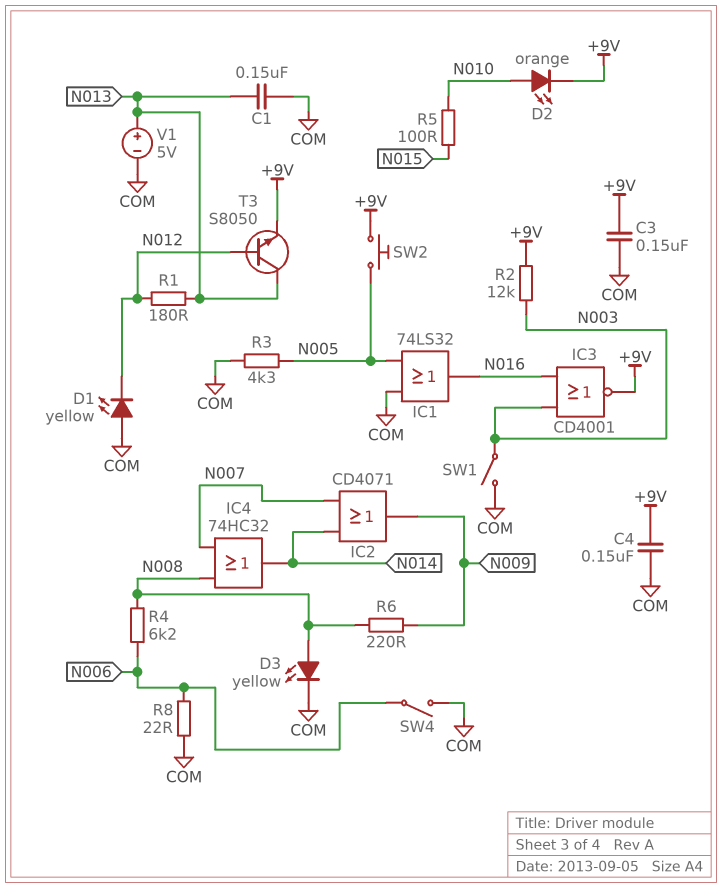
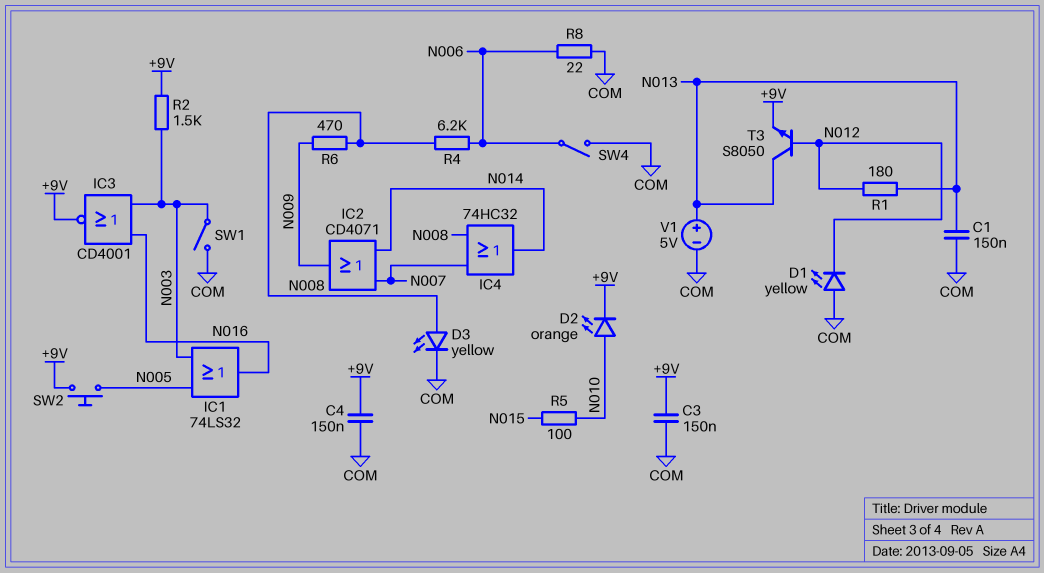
IC1: OR 74LS32 (in COM, in N005, out N016) -> OR 74LS32 (in N003, in N005, out N016)
R2: 12k (+9V, N003) -> 1.5k (+9V, N003)
R3: 4.3k (COM, N005) -> none
R6: 220 (N008, N009) -> 470 (N008, N009)

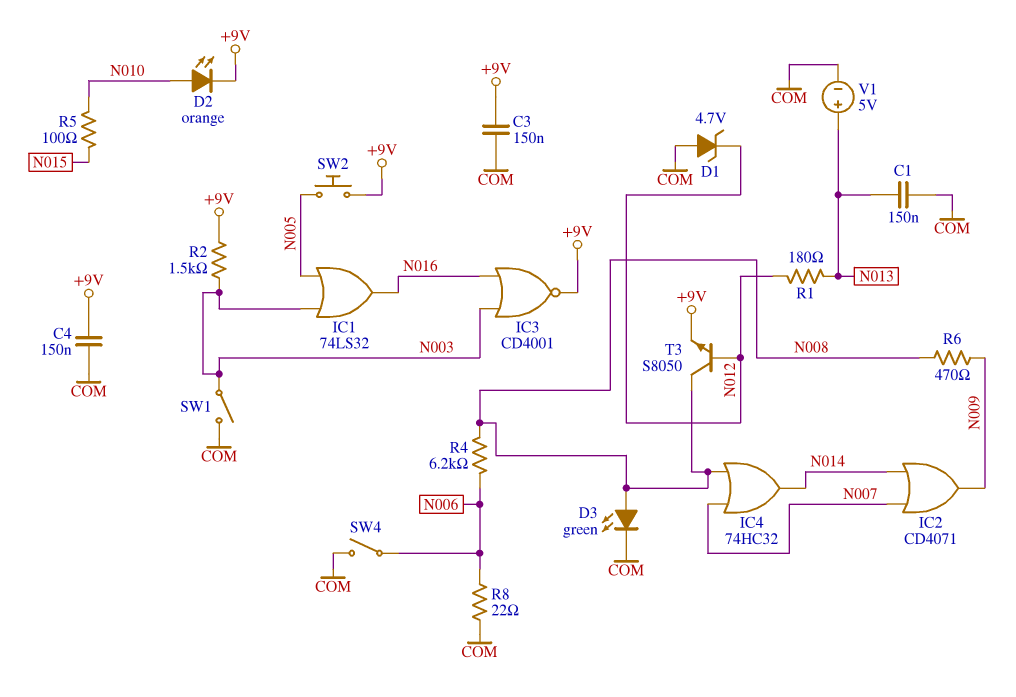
D1: LED yellow (A COM, K N012) -> zener 4.7V (A COM, K N012)
D3: LED yellow (A N008, K COM) -> LED green (A N008, K COM)
T3: NPN S8050 (B N012, C N013, E +9V) -> NPN S8050 (B N012, C N008, E +9V)

